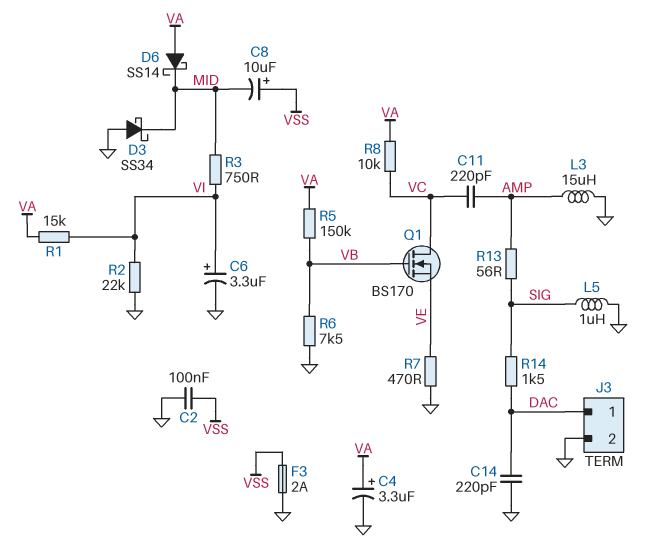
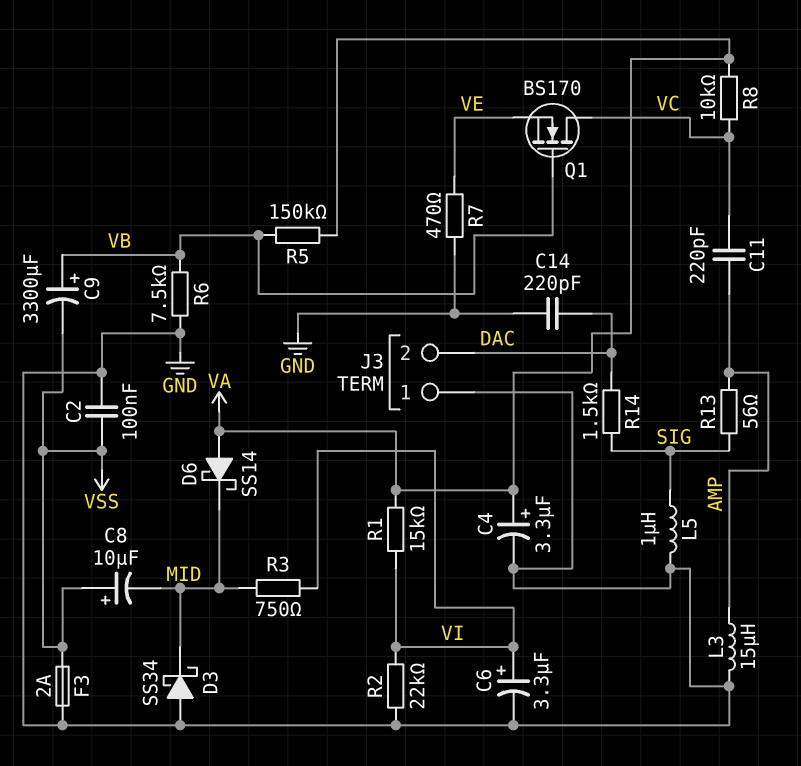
C9: none -> 3300uF (plus VB, minus VSS)
J3 pin 1: DAC -> GND
J3 pin 2: GND -> DAC

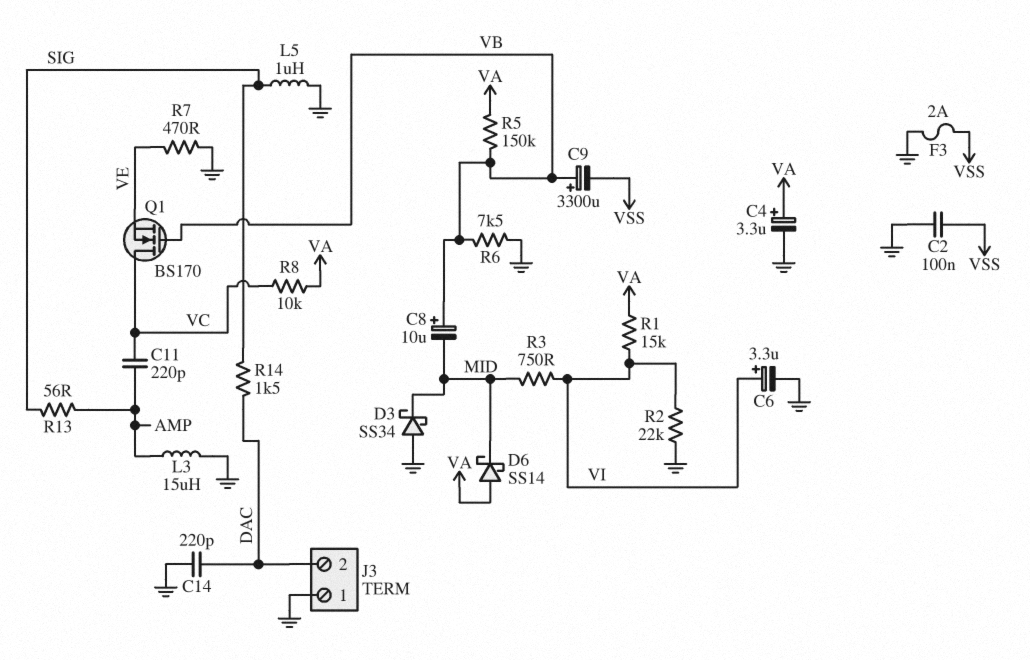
C8: 10uF (plus VSS, minus MID) -> 10uF (plus VB, minus MID)

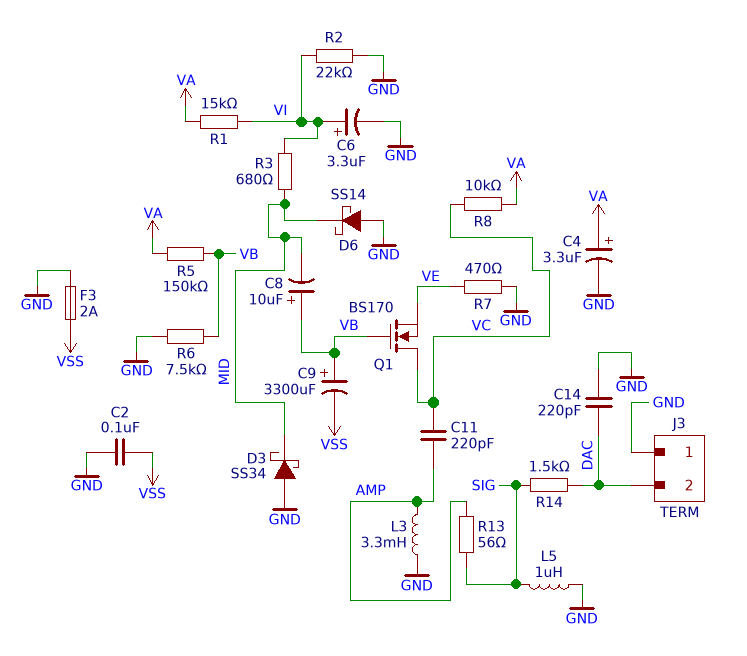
D6: schottky SS14 (A VA, K MID) -> schottky SS14 (A GND, K MID)
L3: 15uH (AMP, GND) -> 3.3mH (AMP, GND)
R3: 750 (MID, VI) -> 680 (MID, VI)

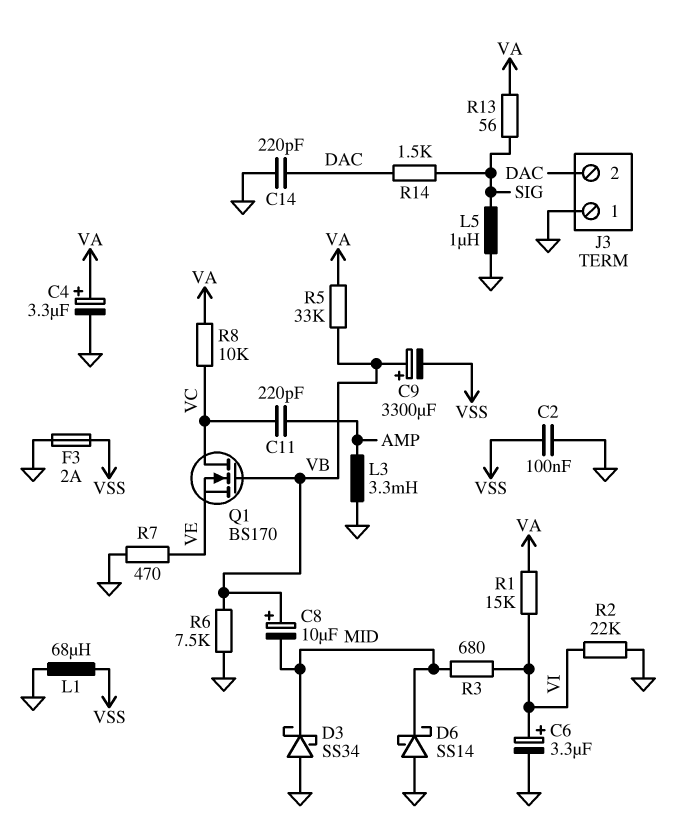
L1: none -> 68uH (GND, VSS)
R5: 150k (VA, VB) -> 33k (VA, VB)
R13: 56 (AMP, SIG) -> 56 (SIG, VA)

